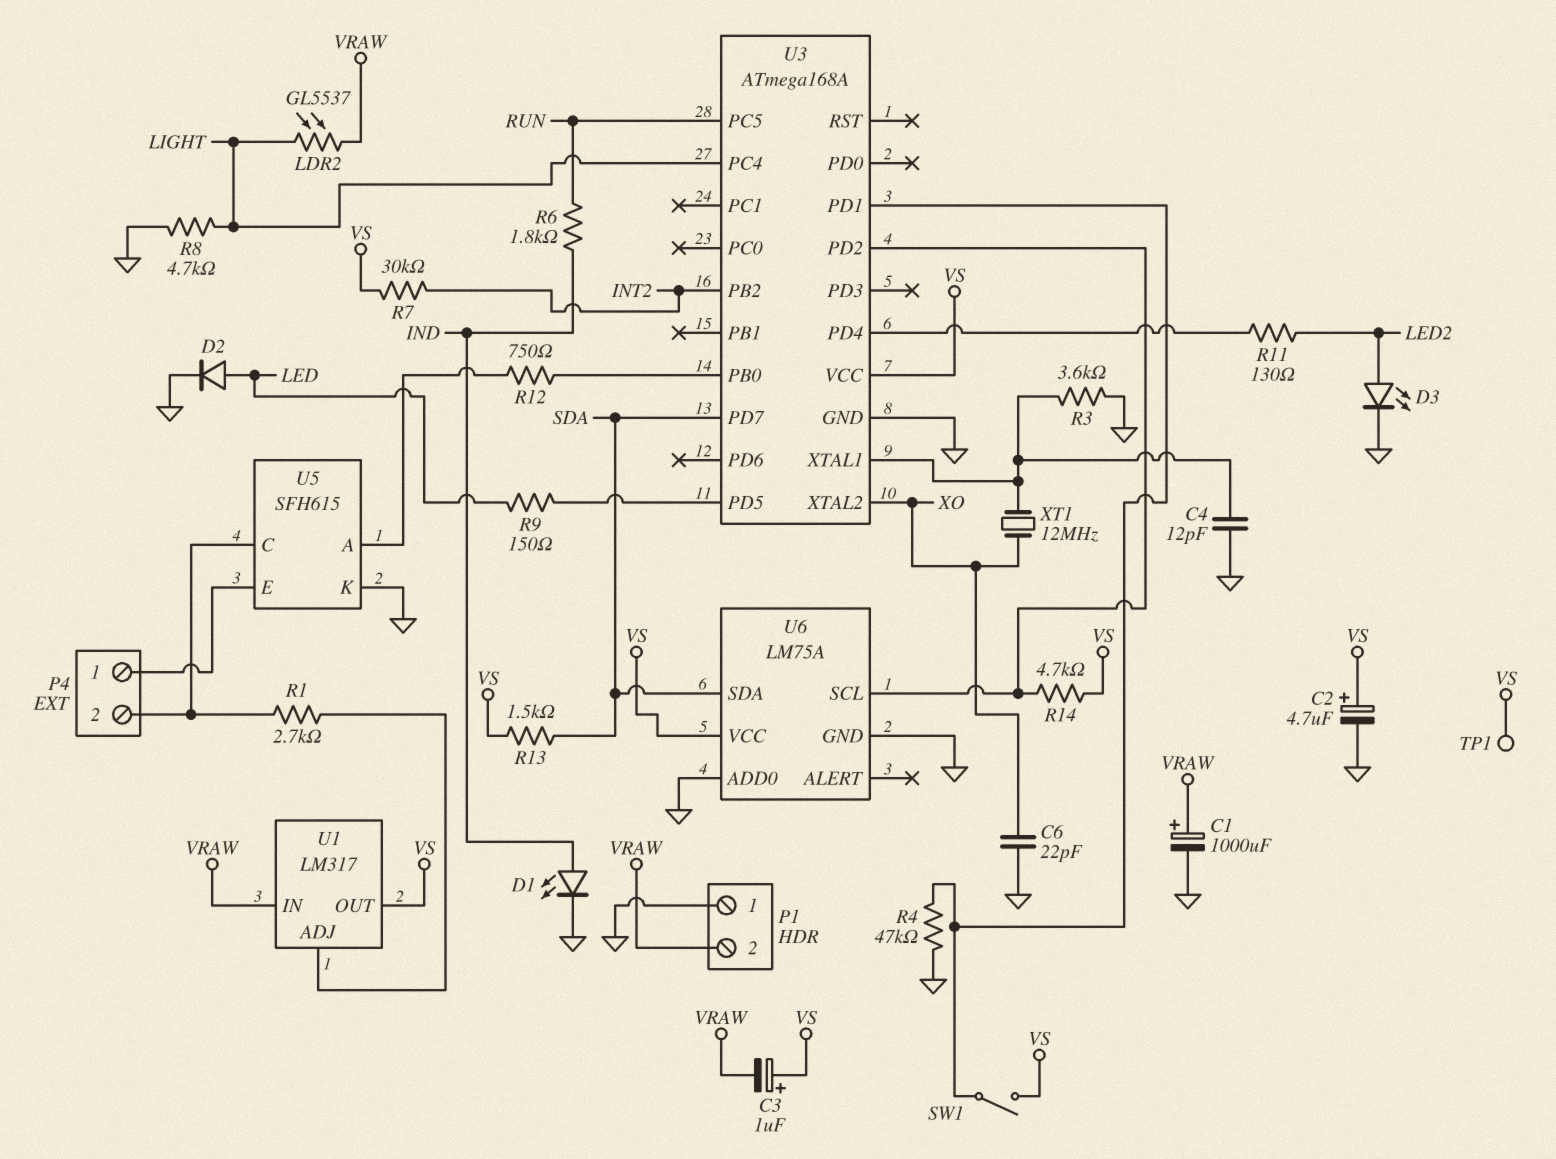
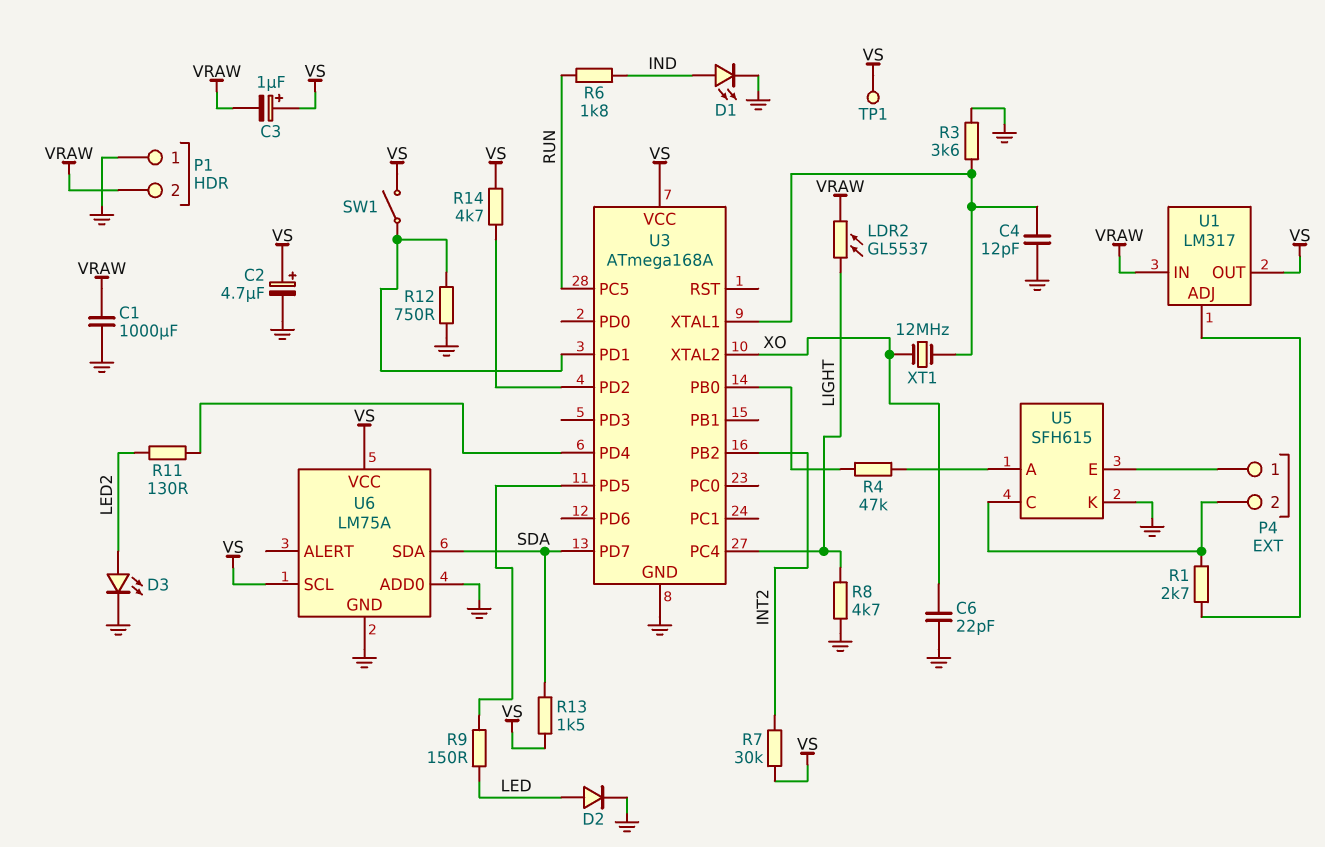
C1: 1000uF (plus VRAW, minus GND) -> 1000uF (GND, VRAW)
R4: 47k (GND, U3/PD1) -> 47k (U3/PB0, U5/A)
R12: 750 (U3/PB0, U5/A) -> 750 (GND, U3/PD1)
U6 pin SCL: U3/PD2 -> VS

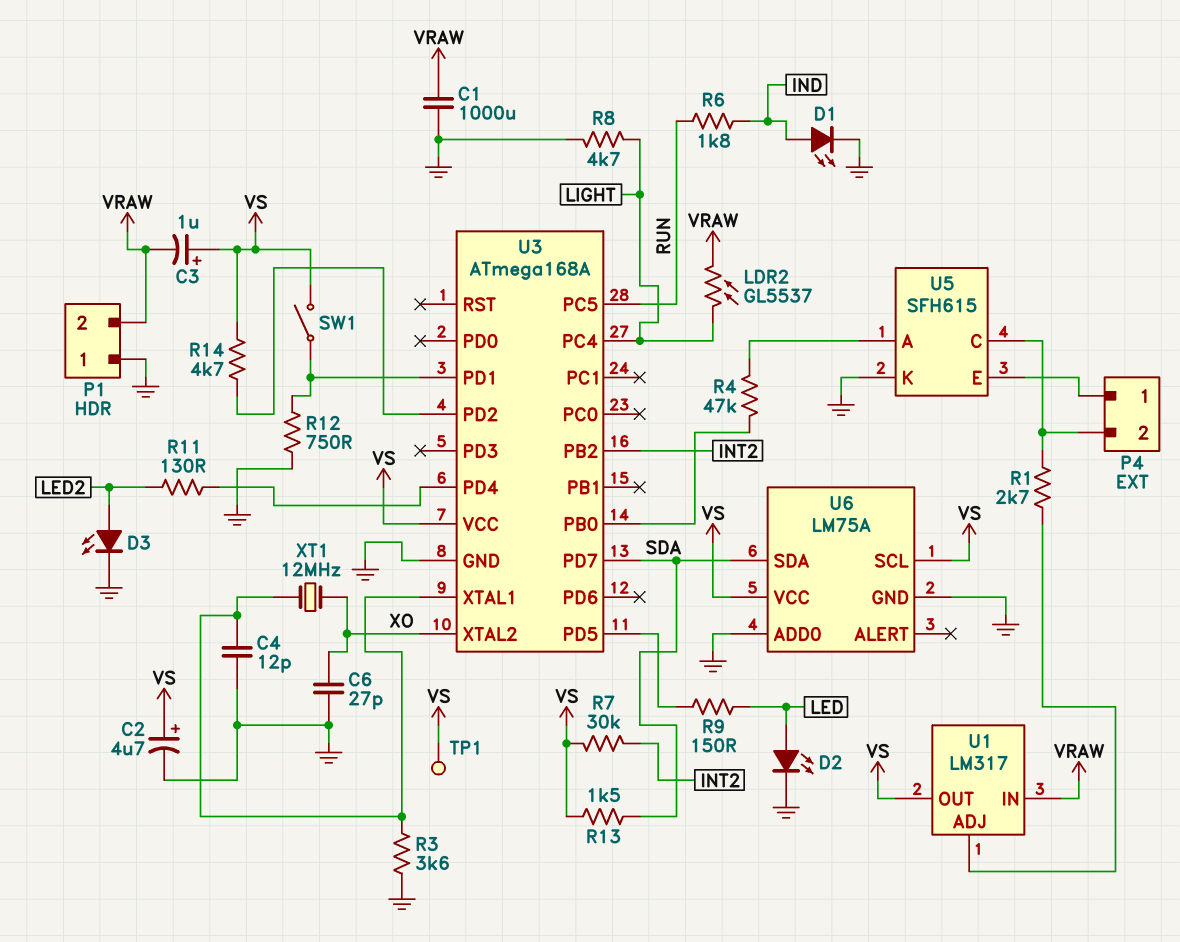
C6: 22pF (GND, XO) -> 27pF (GND, XO)
D2: diode (A LED, K GND) -> LED (A LED, K GND)

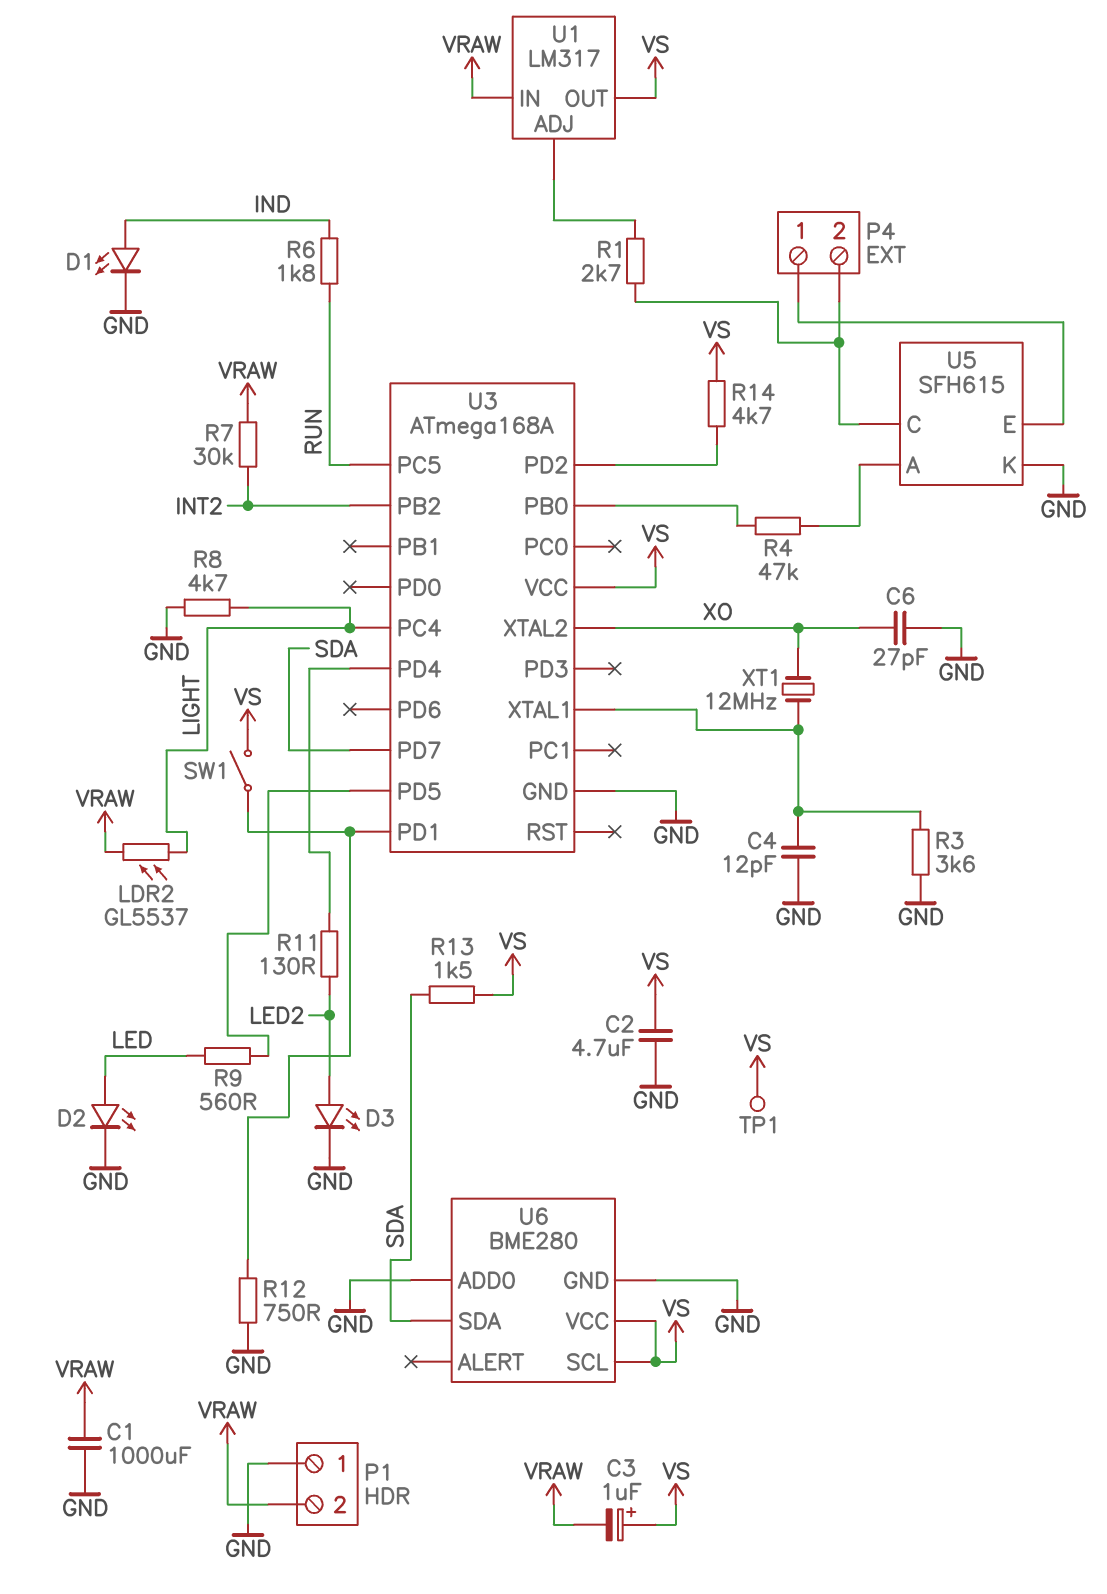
C2: 4.7uF (plus VS, minus GND) -> 4.7uF (GND, VS)
R7: 30k (INT2, VS) -> 30k (INT2, VRAW)
R9: 150 (LED, U3/PD5) -> 560 (LED, U3/PD5)
U6: LM75A -> BME280

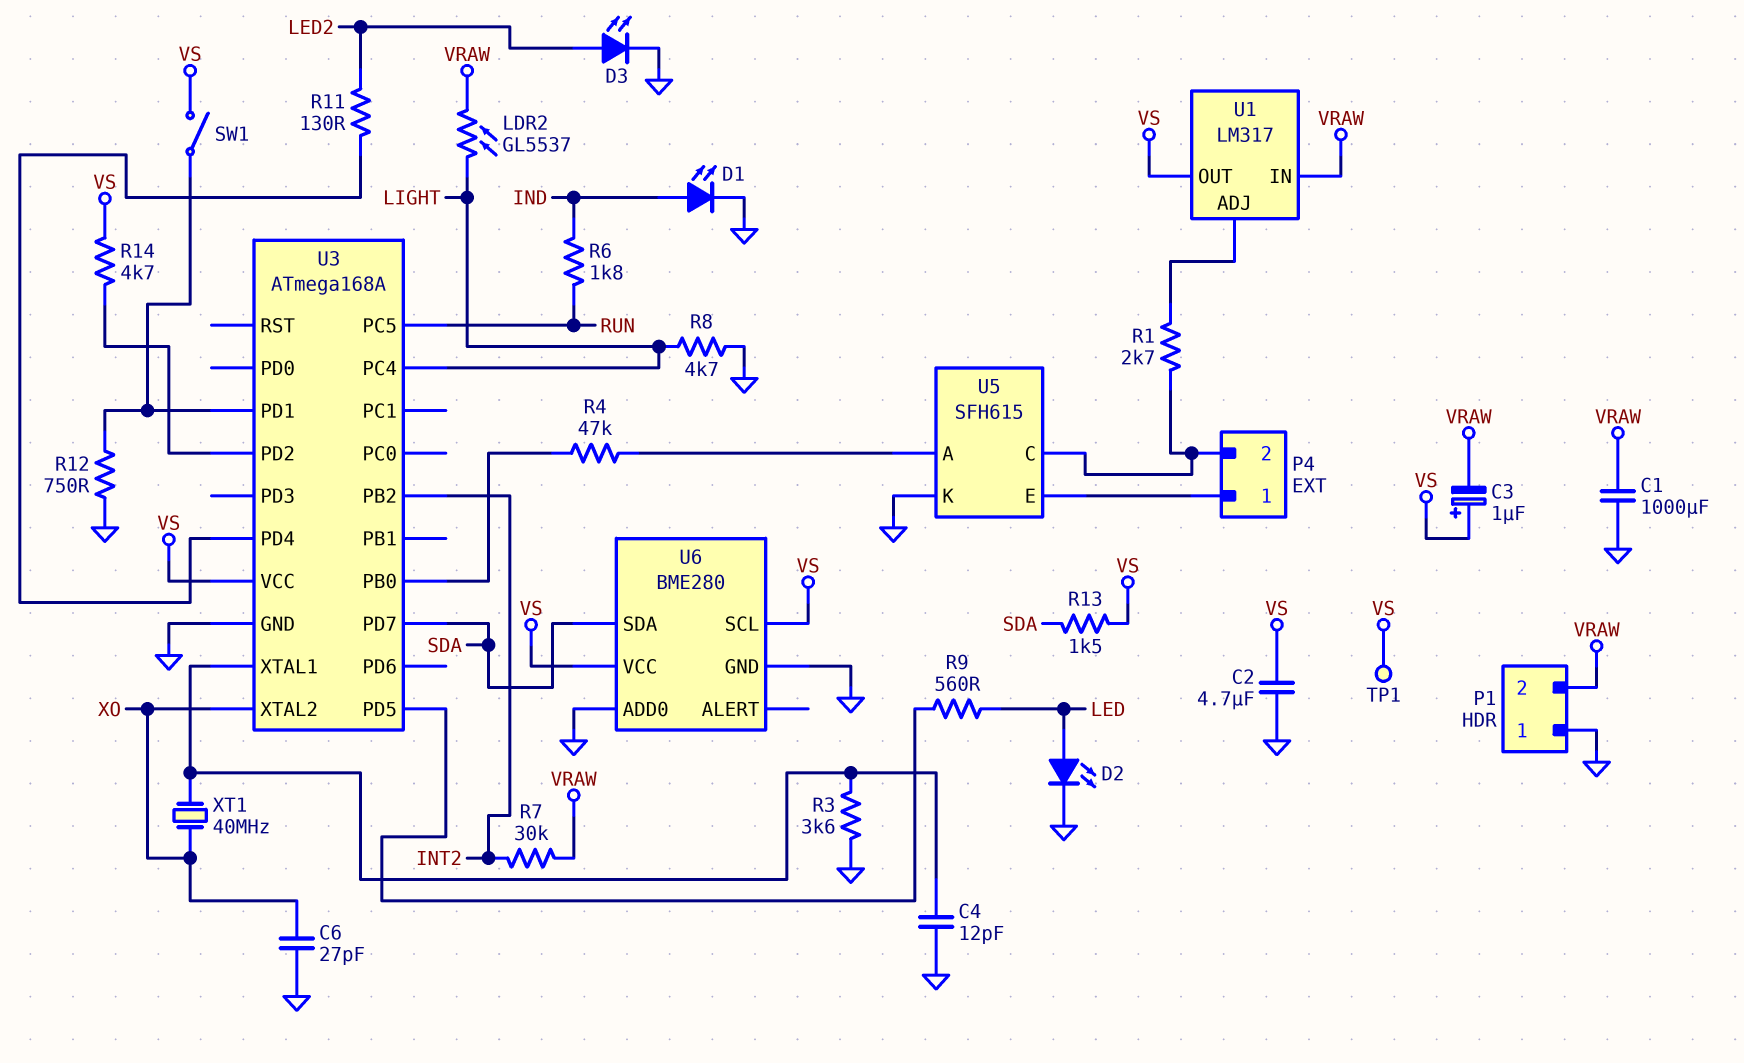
XT1: 12MHz (U3/XTAL1, XO) -> 40MHz (U3/XTAL1, XO)

